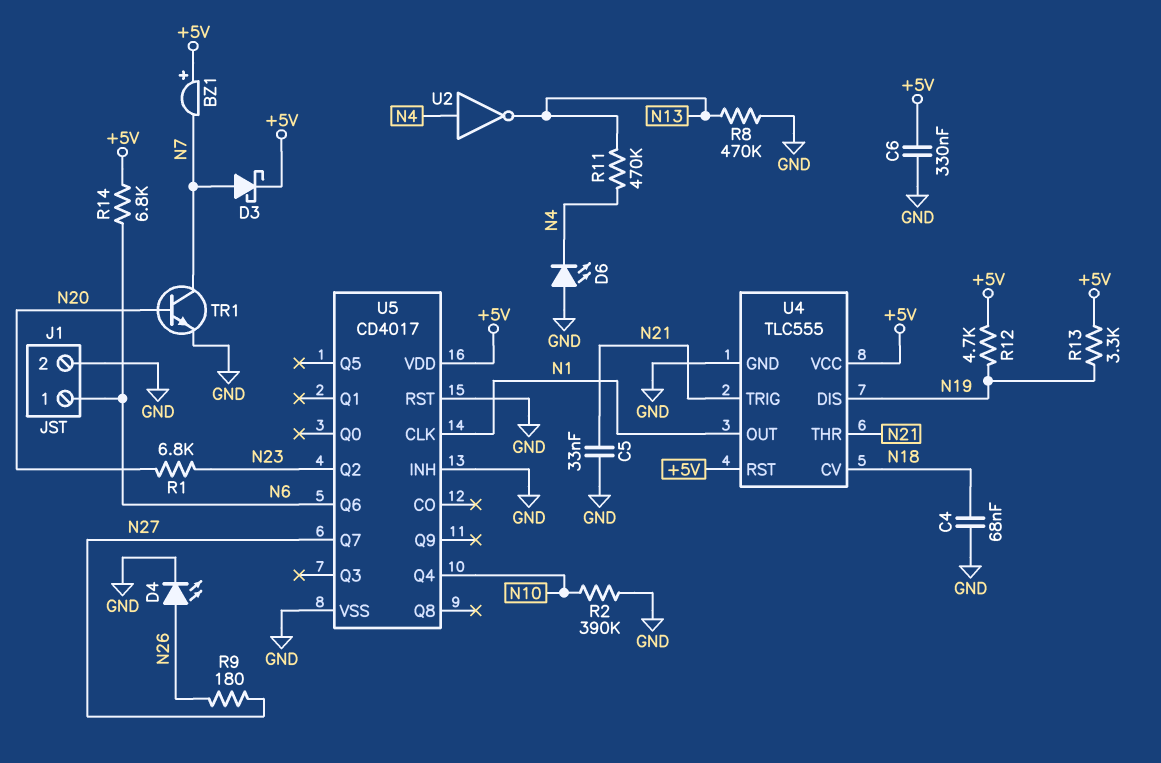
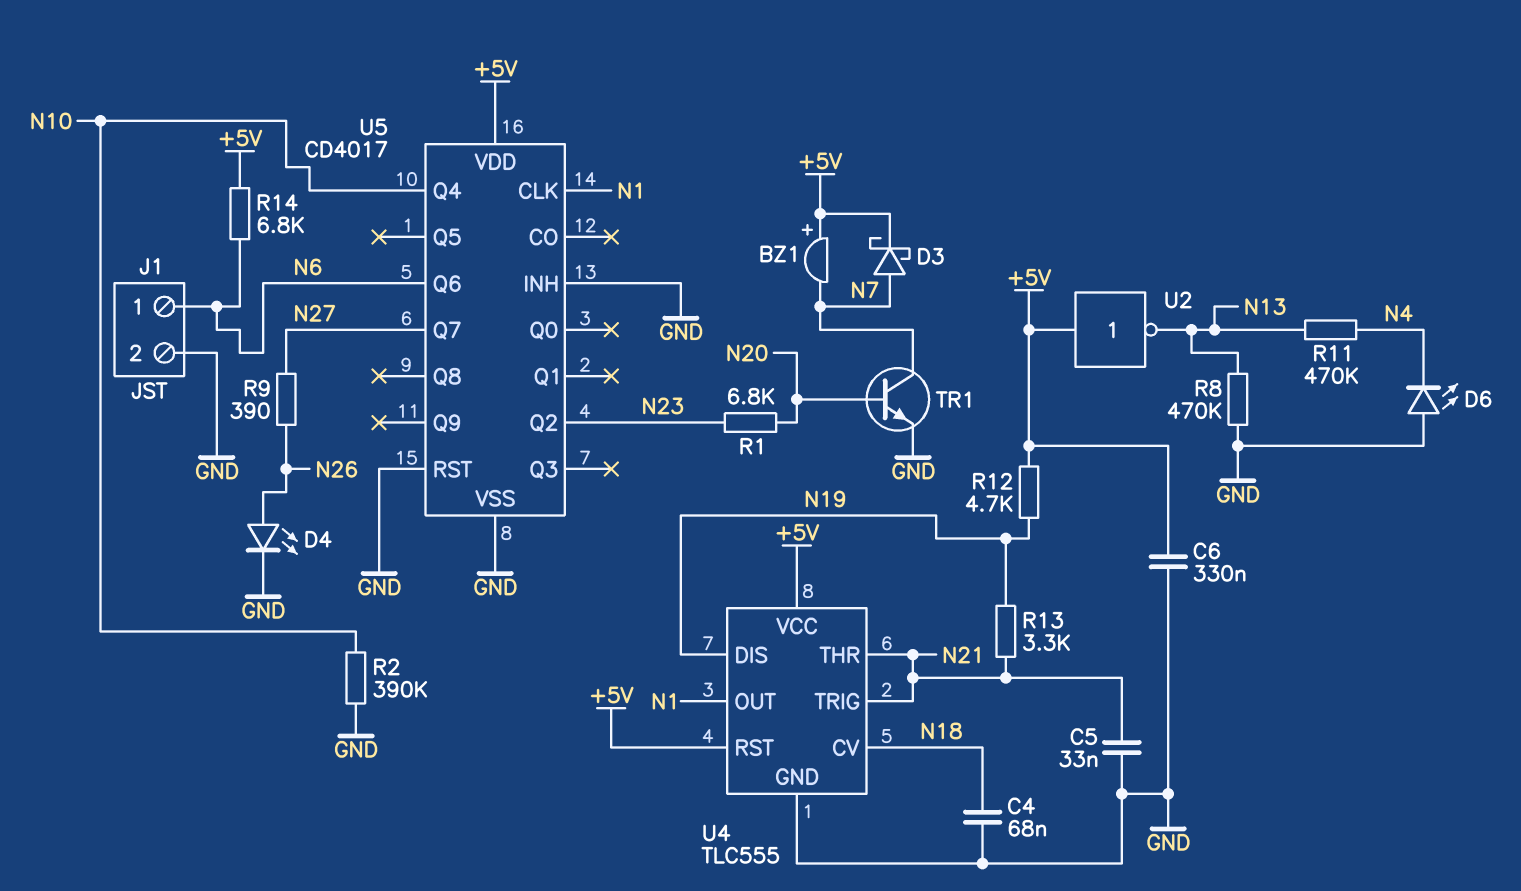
R9: 180 (N26, N27) -> 390 (N26, N27)
R13: 3.3k (+5V, N19) -> 3.3k (N19, N21)
U2: NOT (in N4, out N13) -> NOT (in +5V, out N13)

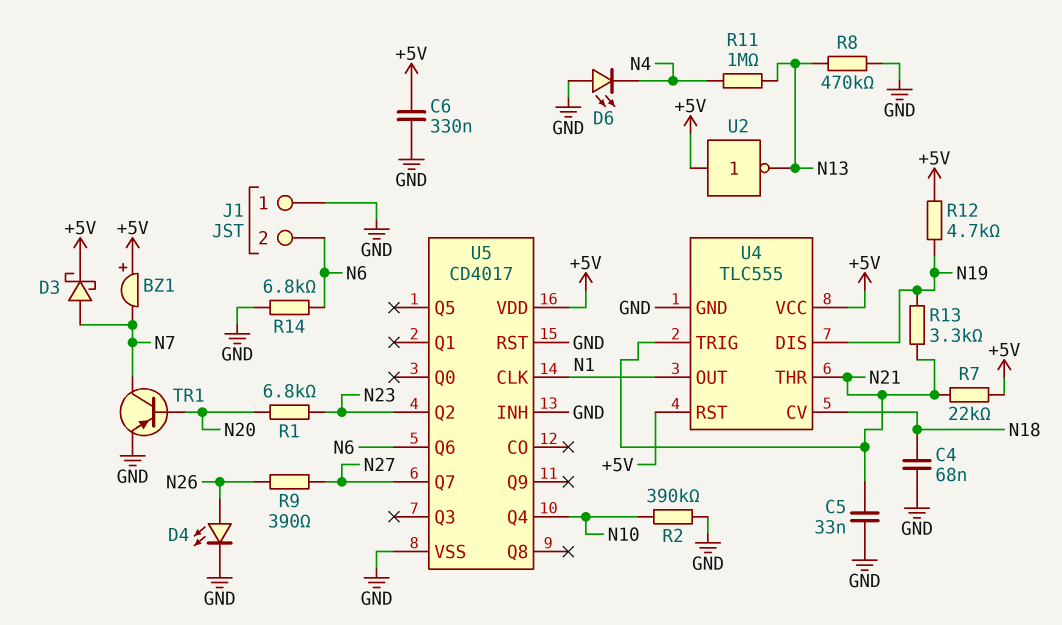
J1 pin 1: N6 -> GND
J1 pin 2: GND -> N6
R7: none -> 22k (+5V, N21)
R11: 470k (N4, N13) -> 1M (N4, N13)
R14: 6.8k (+5V, N6) -> 6.8k (GND, N6)
TR1: NPN (B N20, C N7, E GND) -> PNP (B N20, C N7, E GND)

